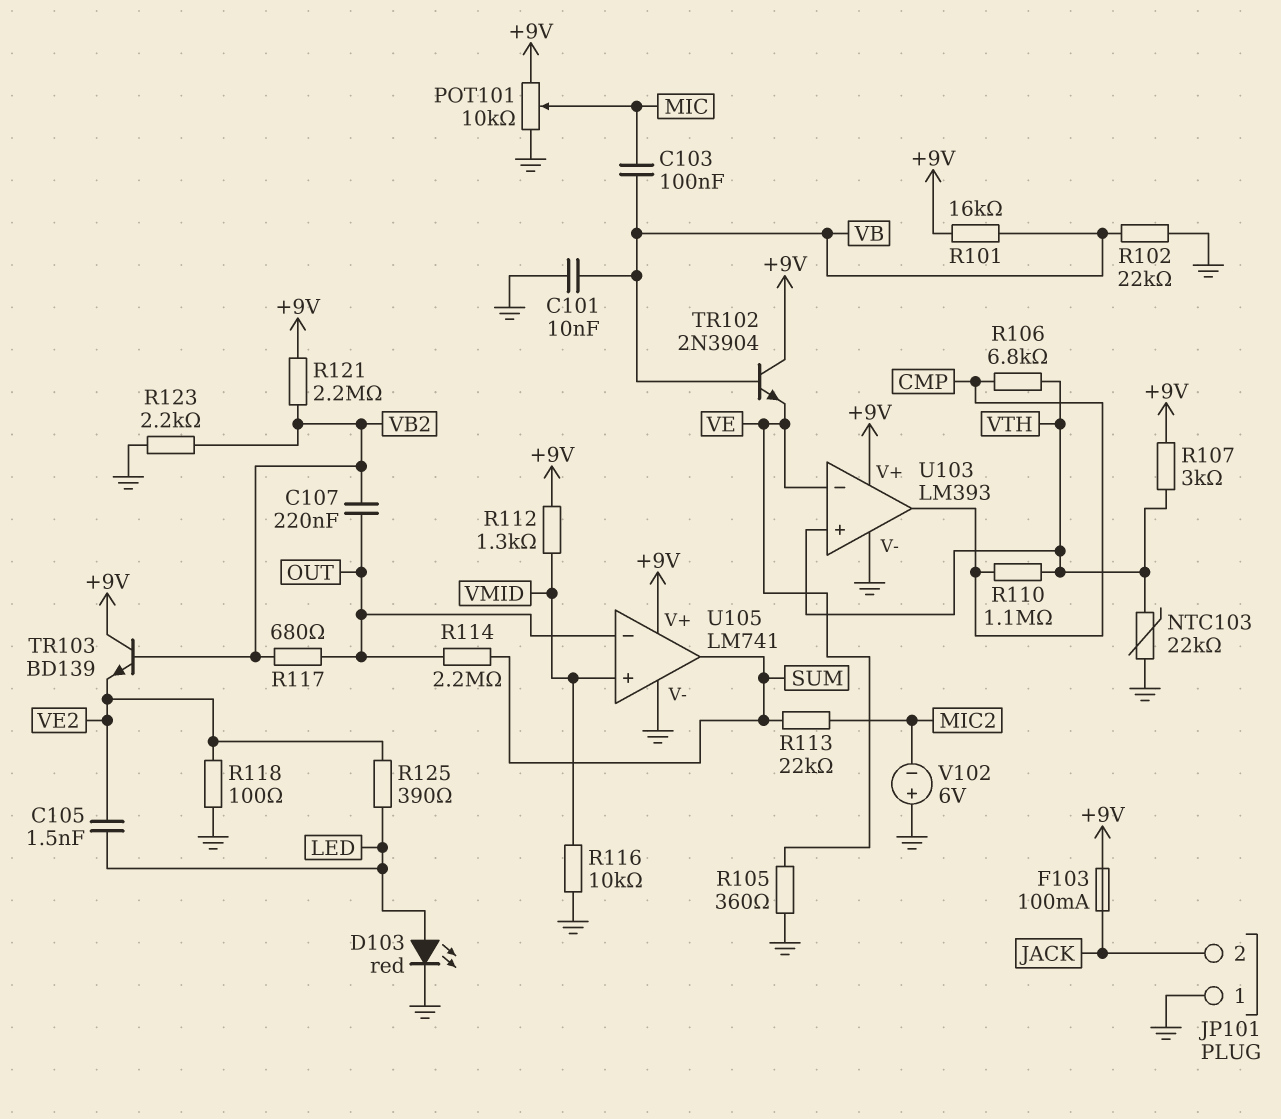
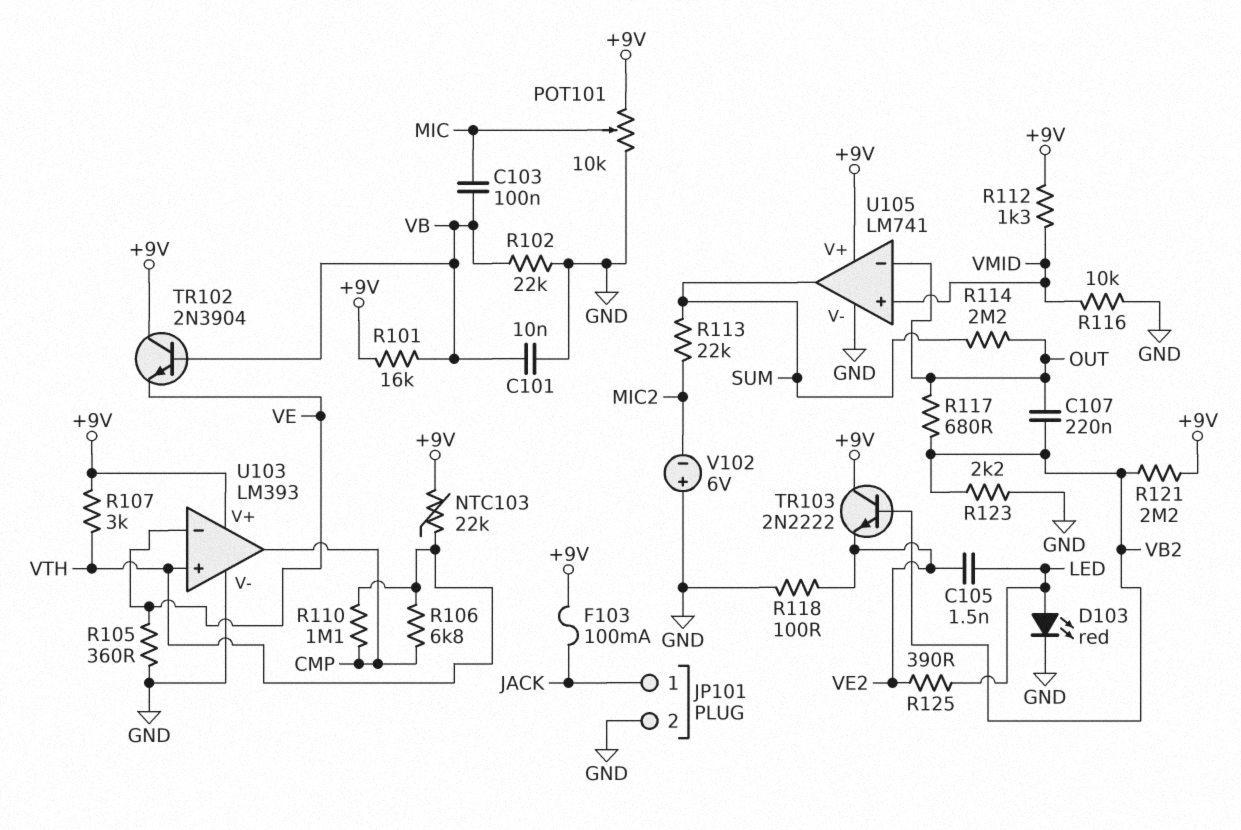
JP101 pin 1: GND -> JACK
JP101 pin 2: JACK -> GND
NTC103: 22k (GND, VTH) -> 22k (+9V, VTH)
TR103: NPN BD139 (B VB2, C +9V, E VE2) -> NPN 2N2222 (B VB2, C +9V, E VE2)

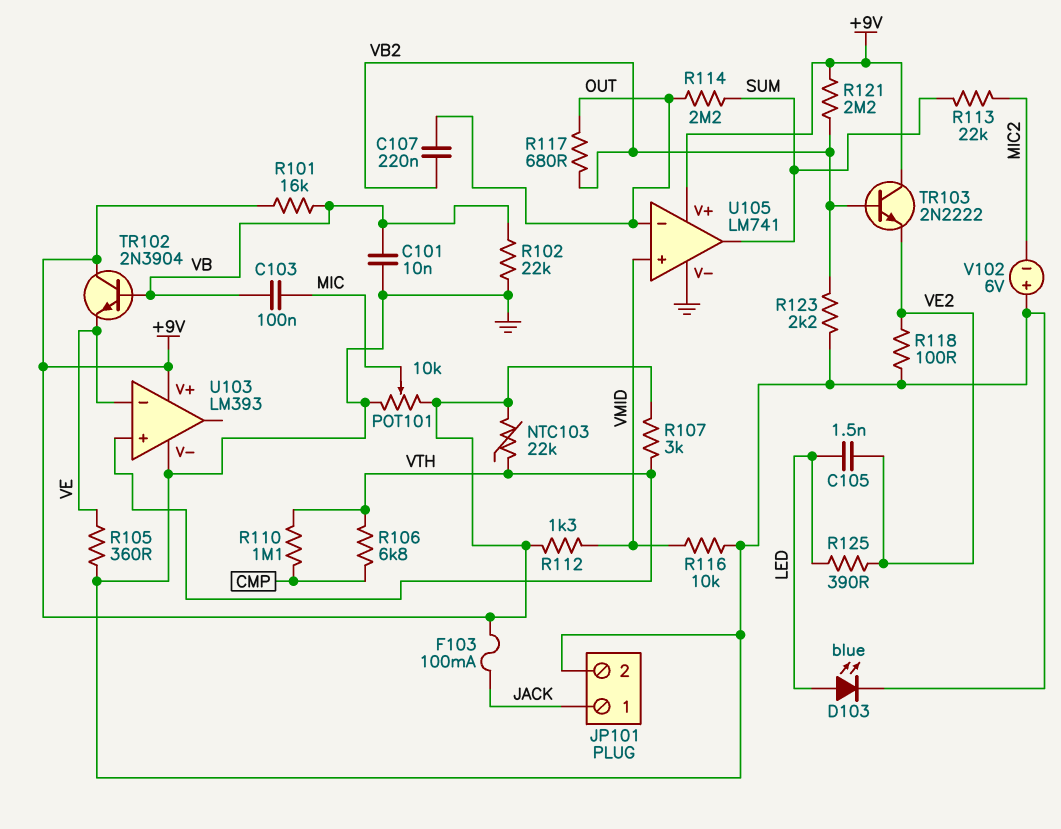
D103: LED red (A LED, K GND) -> LED blue (A LED, K GND)
U103 pin out: CMP -> none

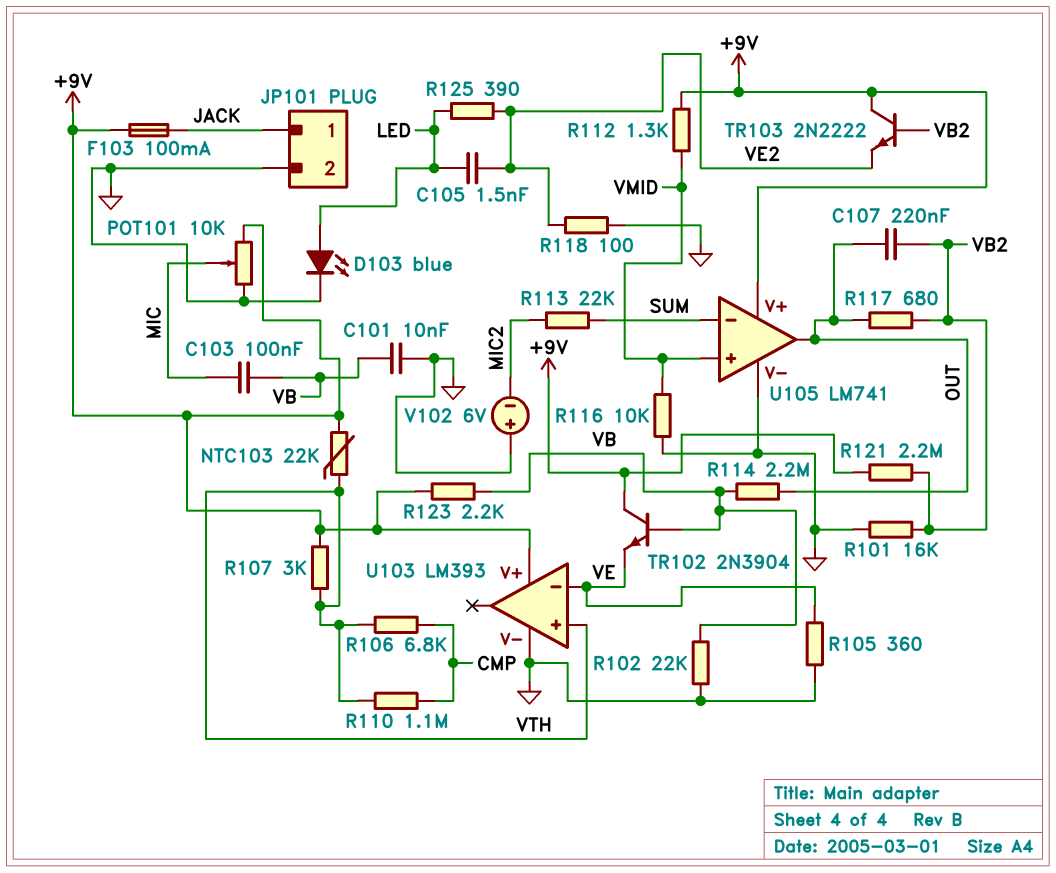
R101: 16k (+9V, VB) -> 16k (GND, VB2)
R114: 2.2M (OUT, SUM) -> 2.2M (OUT, VB)
R123: 2.2k (GND, VB2) -> 2.2k (+9V, VB)
U105 pin in-: OUT -> SUM
U105 pin out: SUM -> OUT

